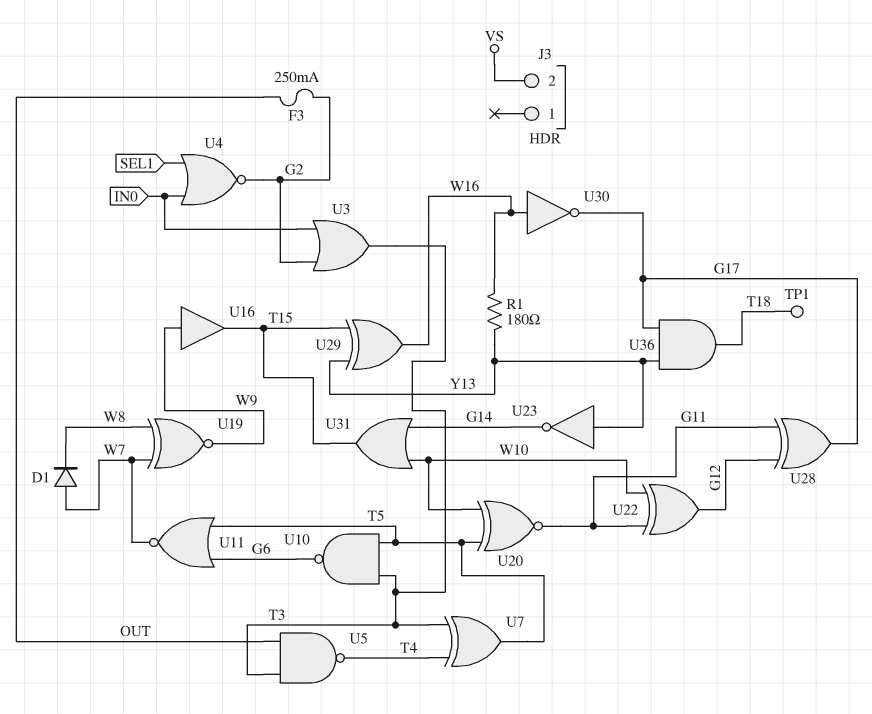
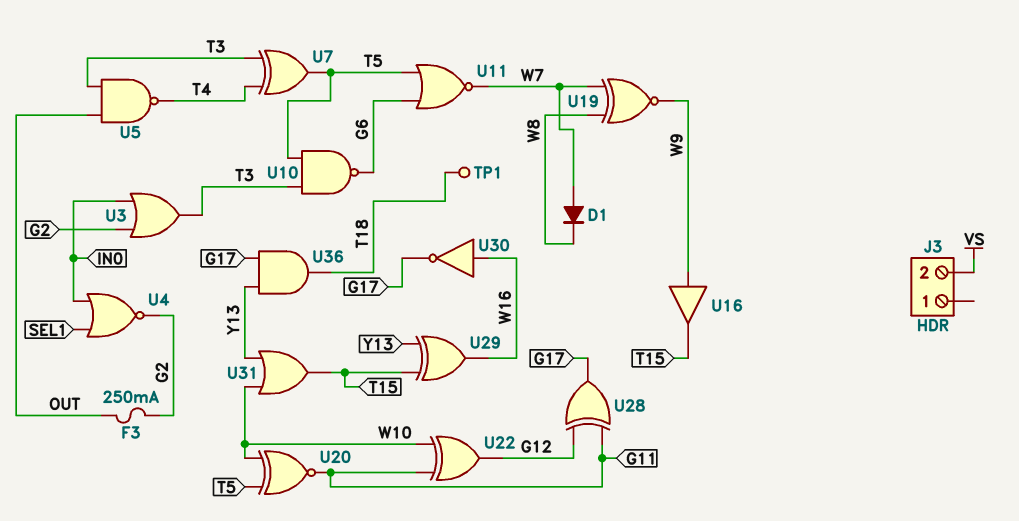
R1: 180 (W16, Y13) -> none
U23: NOT (in Y13, out G14) -> none
U31: OR (in G14, in W10, out T15) -> OR (in W10, in Y13, out T15)

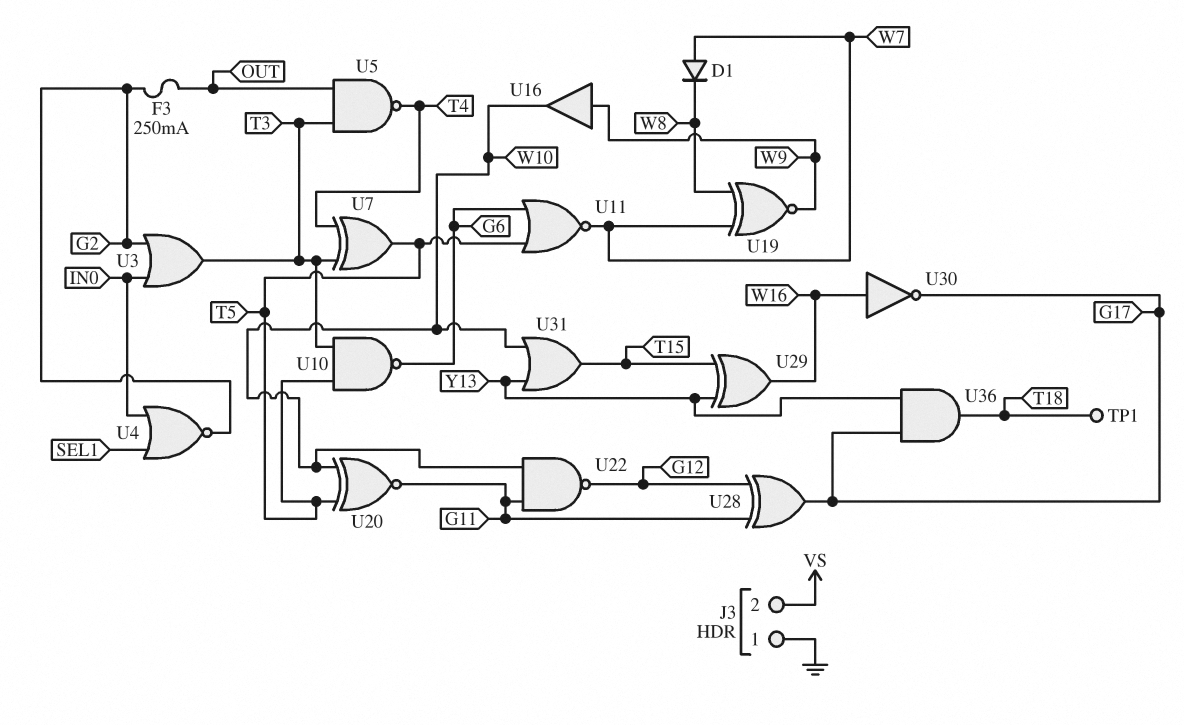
J3 pin 1: none -> GND
U16: buffer (in W9, out T15) -> buffer (in W9, out W10)
U22: XOR (in G11, in W10, out G12) -> NAND (in G11, in W10, out G12)

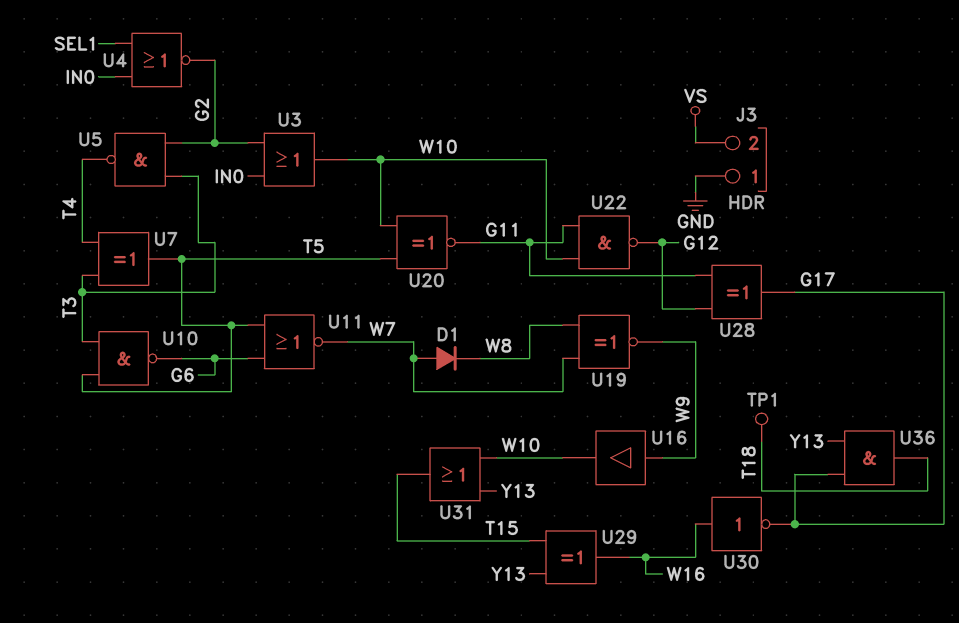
F3: 250mA (G2, OUT) -> none
U3: OR (in G2, in IN0, out T3) -> OR (in G2, in IN0, out W10)
U5: NAND (in OUT, in T3, out T4) -> NAND (in G2, in T3, out T4)

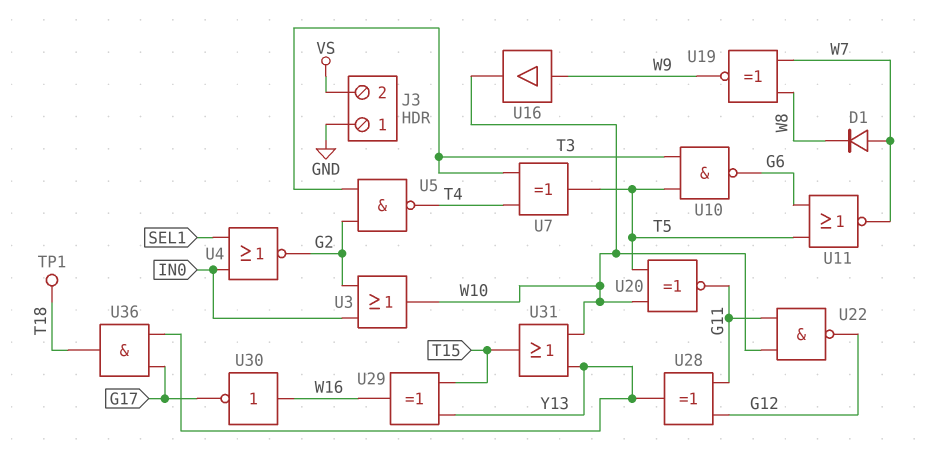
U28: XOR (in G11, in G12, out G17) -> XOR (in G11, in G12, out Y13)

